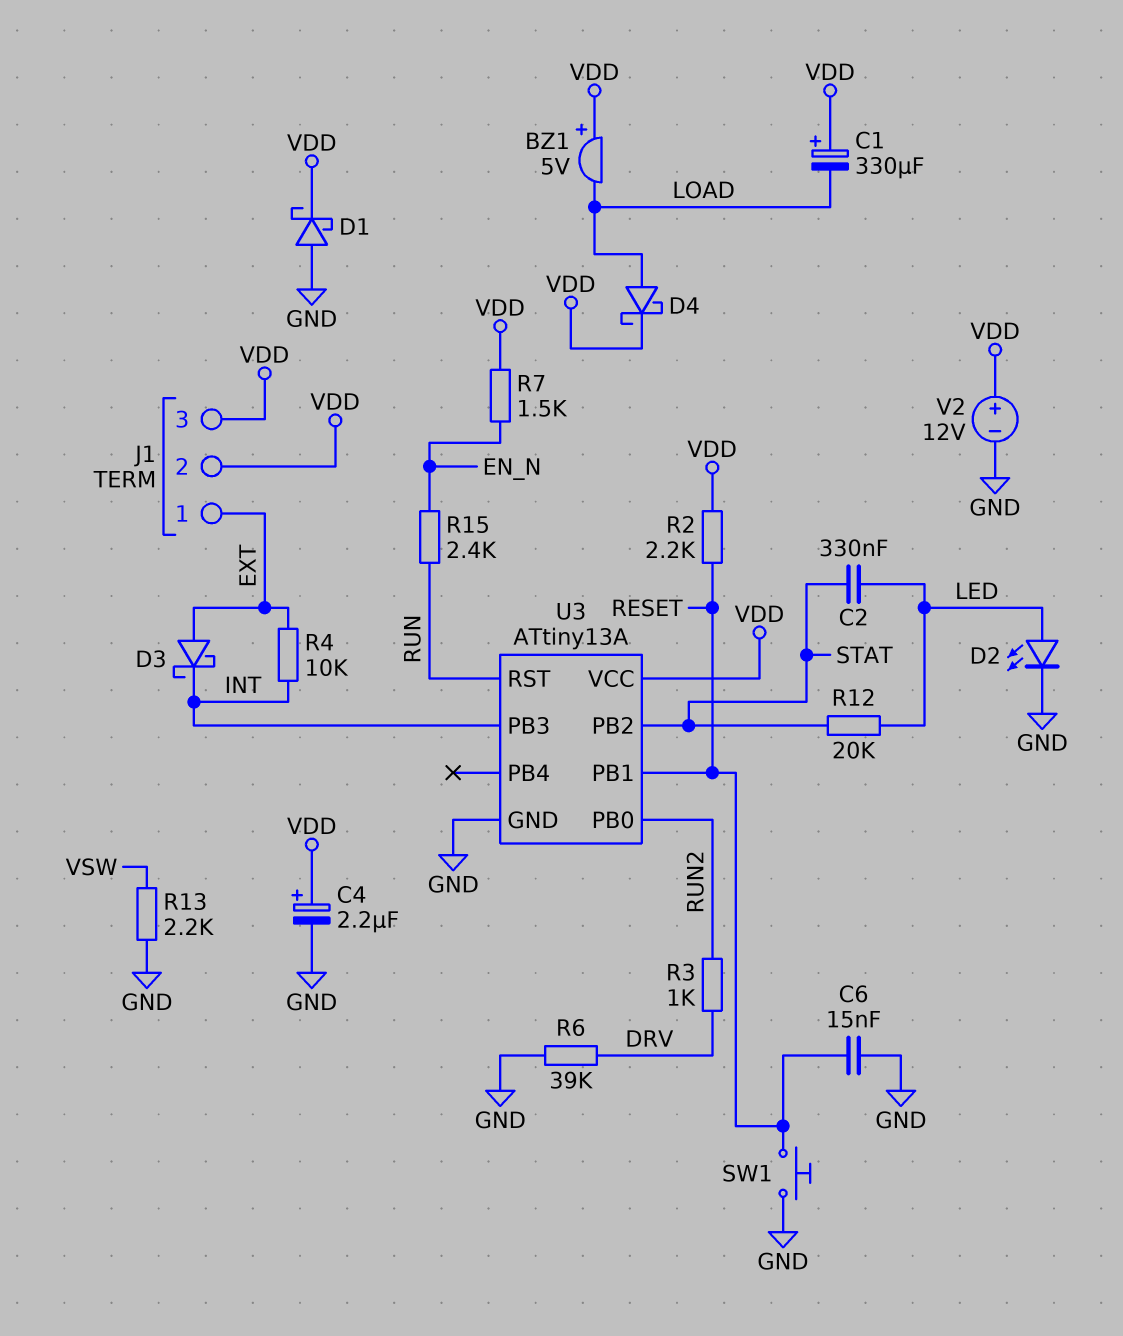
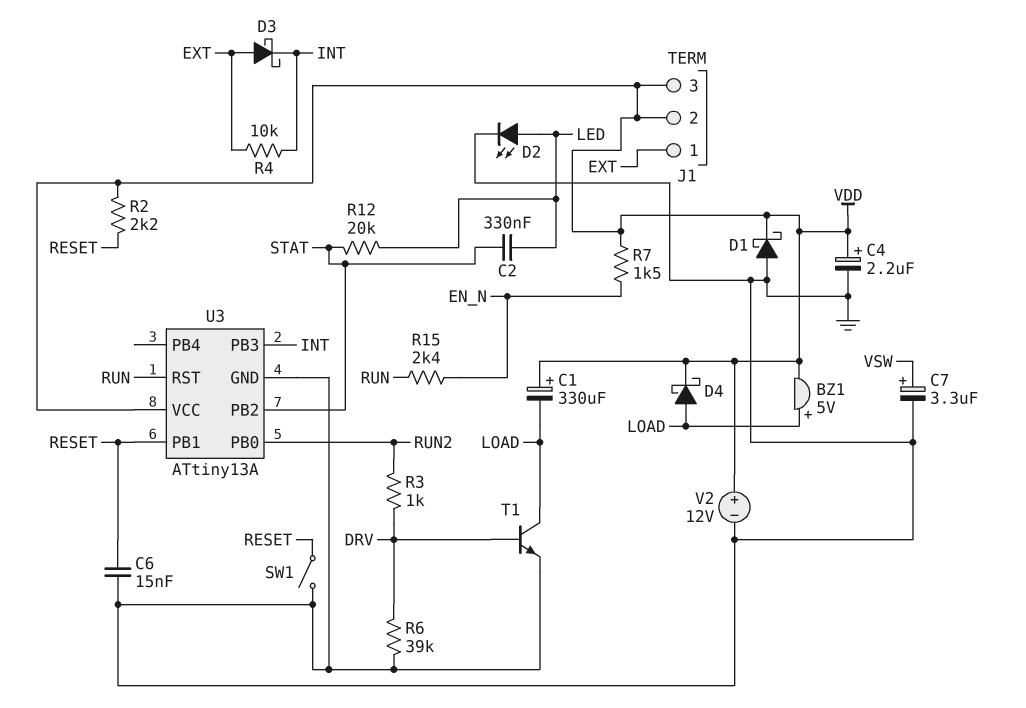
BZ1: buzzer 5V (plus VDD, minus LOAD) -> buzzer 5V (plus LOAD, minus VDD)
C7: none -> 3.3uF (plus VSW, minus GND)
R13: 2.2k (GND, VSW) -> none
SW1: button (GND, RESET) -> switch (GND, RESET)
T1: none -> NPN (B DRV, C LOAD, E GND)

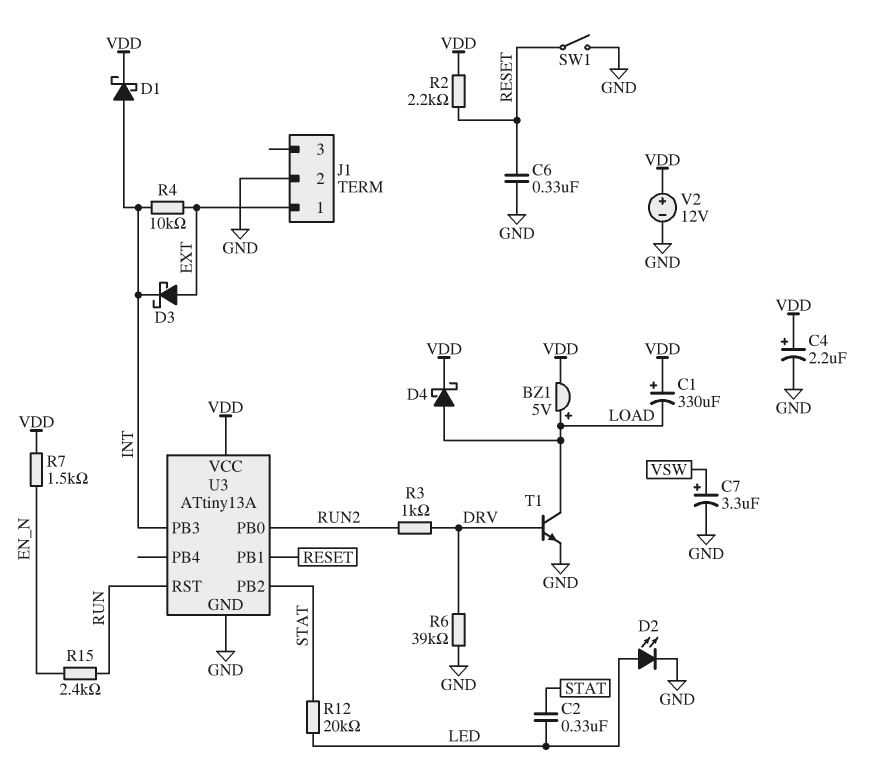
C6: 15nF (GND, RESET) -> 330nF (GND, RESET)
D1: schottky (A GND, K VDD) -> schottky (A INT, K VDD)
J1 pin 2: VDD -> GND
J1 pin 3: VDD -> none

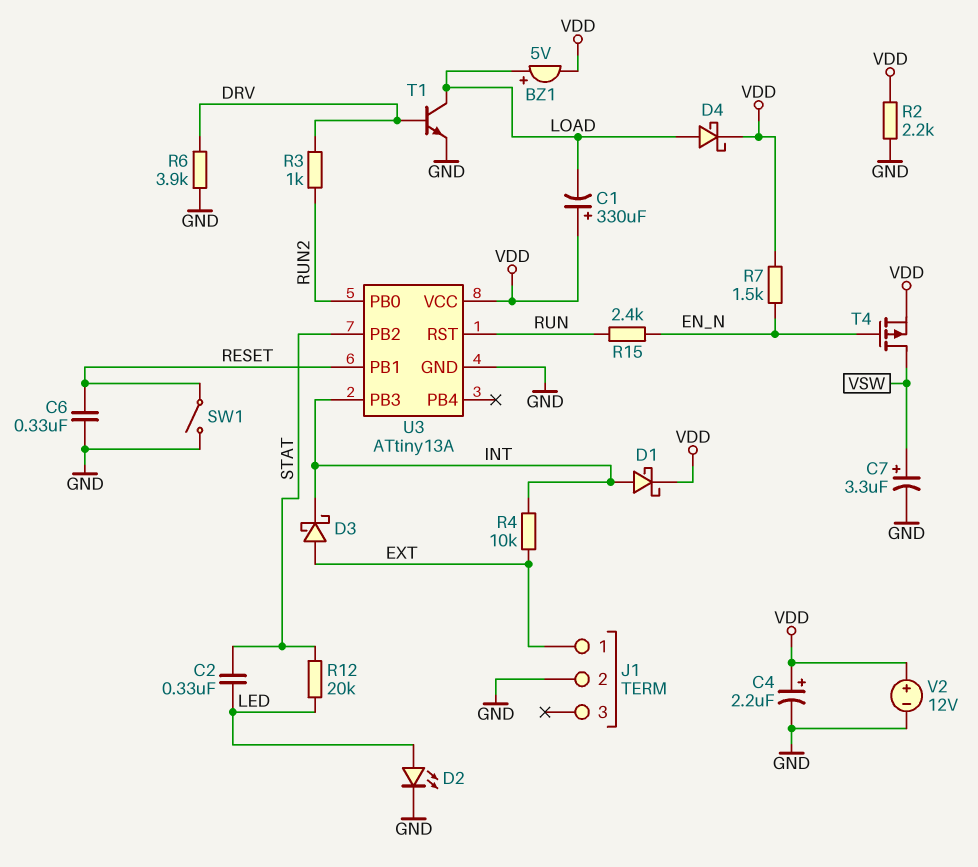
R2: 2.2k (RESET, VDD) -> 2.2k (GND, VDD)
R6: 39k (DRV, GND) -> 3.9k (DRV, GND)
T4: none -> PMOS (G EN_N, D VSW, S VDD)

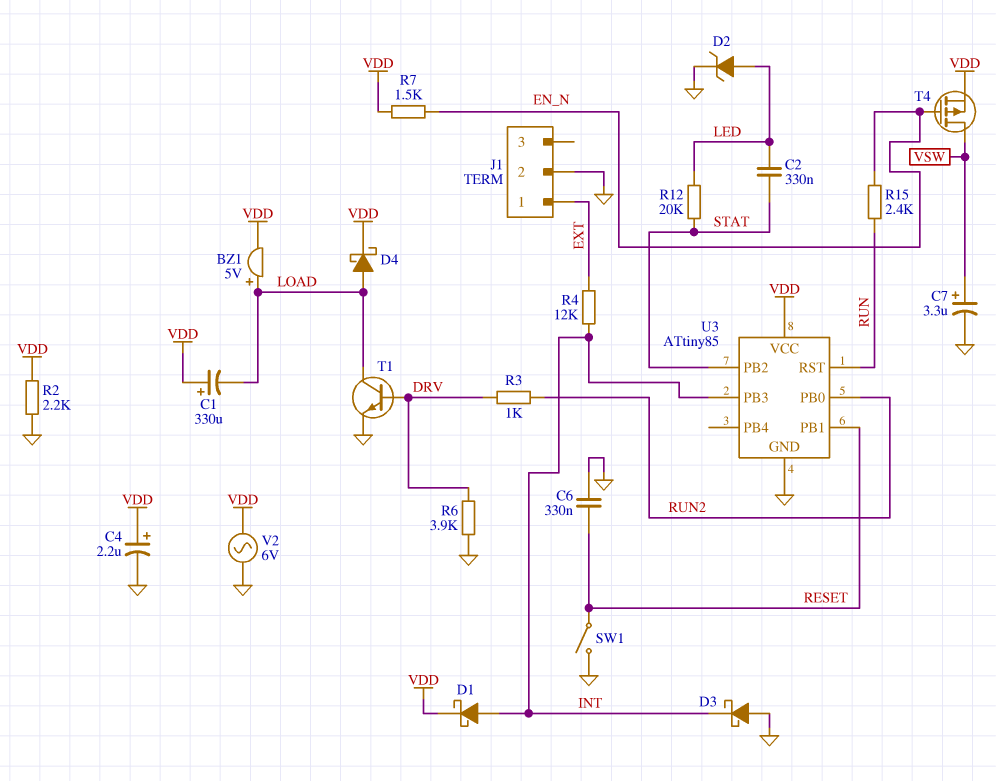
D2: LED (A LED, K GND) -> zener (A LED, K GND)
D3: schottky (A EXT, K INT) -> schottky (A GND, K INT)
R4: 10k (EXT, INT) -> 12k (EXT, INT)
U3: ATtiny13A -> ATtiny85
V2: 12V (plus VDD, minus GND) -> AC 6V (GND, VDD)

